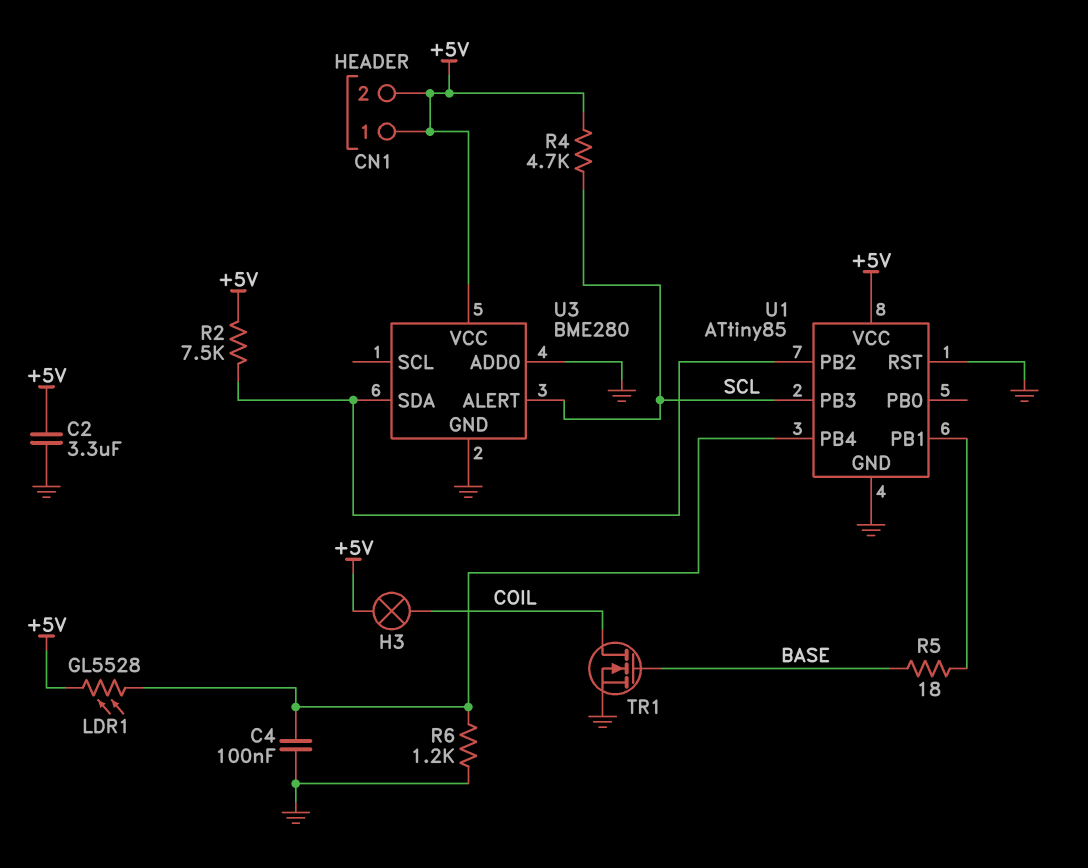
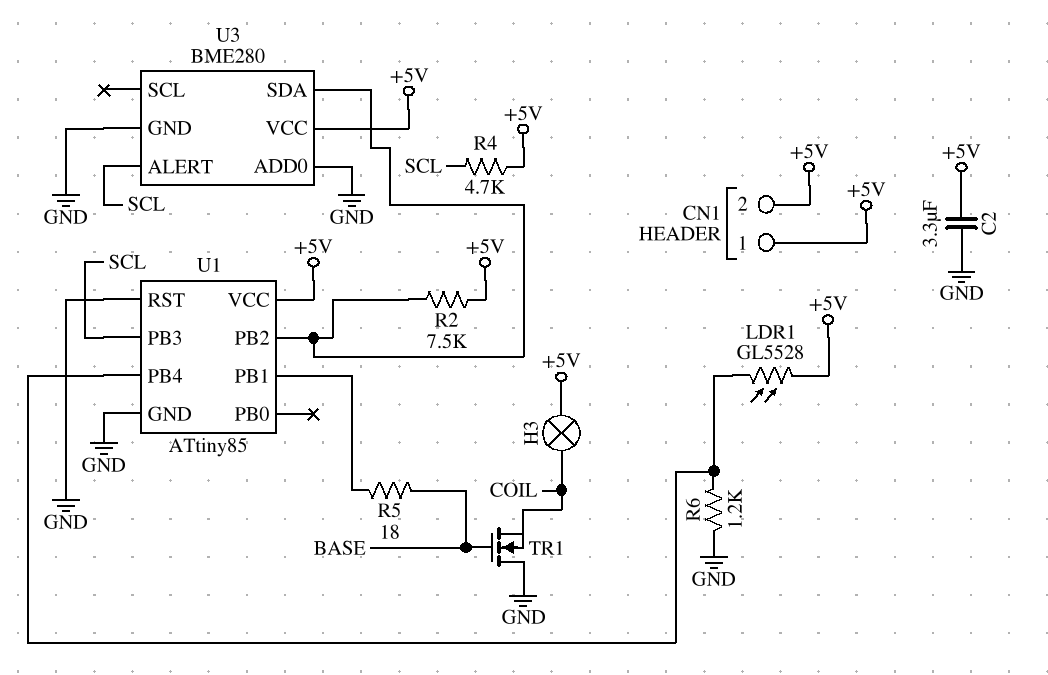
C4: 100nF (GND, U1/PB4) -> none
TR1: NMOS (G BASE, D COIL, S GND) -> NMOS (G BASE, D GND, S COIL)

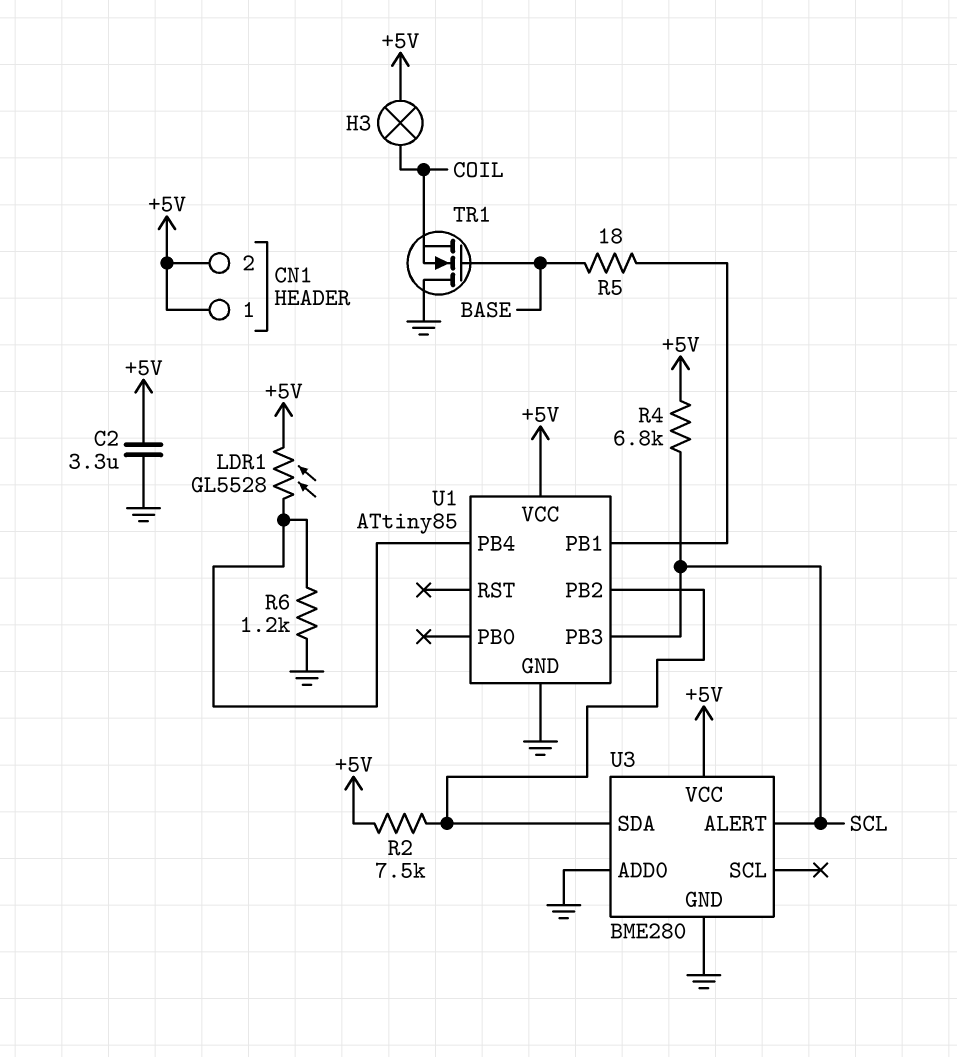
R4: 4.7k (+5V, SCL) -> 6.8k (+5V, SCL)
U1 pin RST: GND -> none

